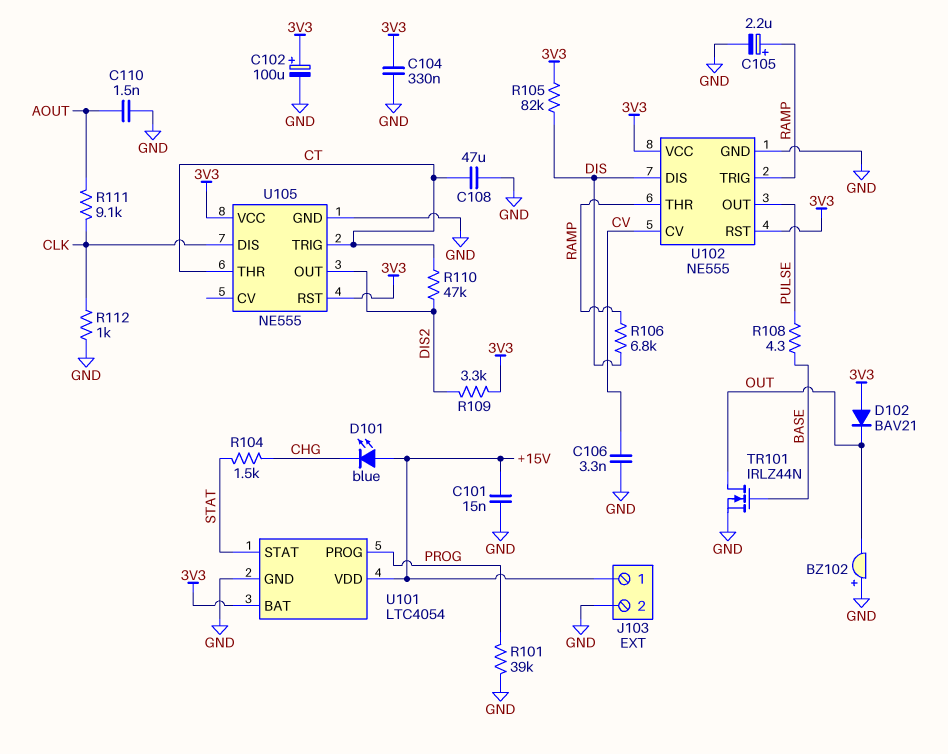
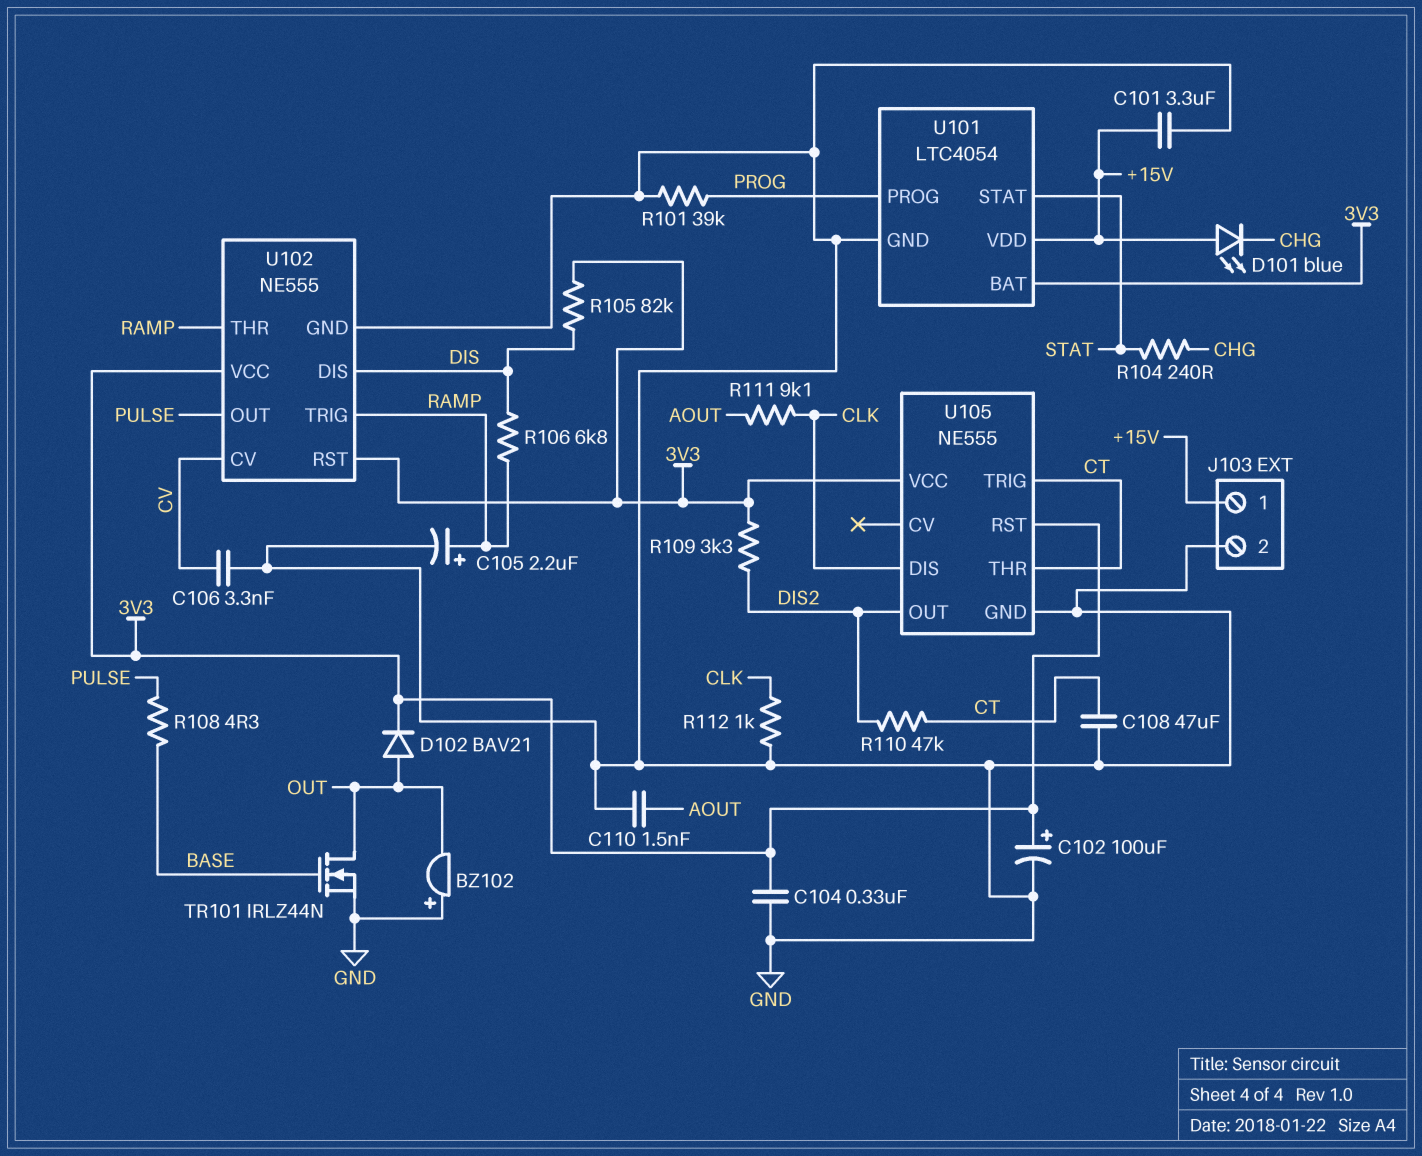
C101: 15nF (+15V, GND) -> 3.3uF (+15V, GND)
D102: diode BAV21 (A 3V3, K OUT) -> diode BAV21 (A OUT, K 3V3)
R104: 1.5k (CHG, STAT) -> 240 (CHG, STAT)

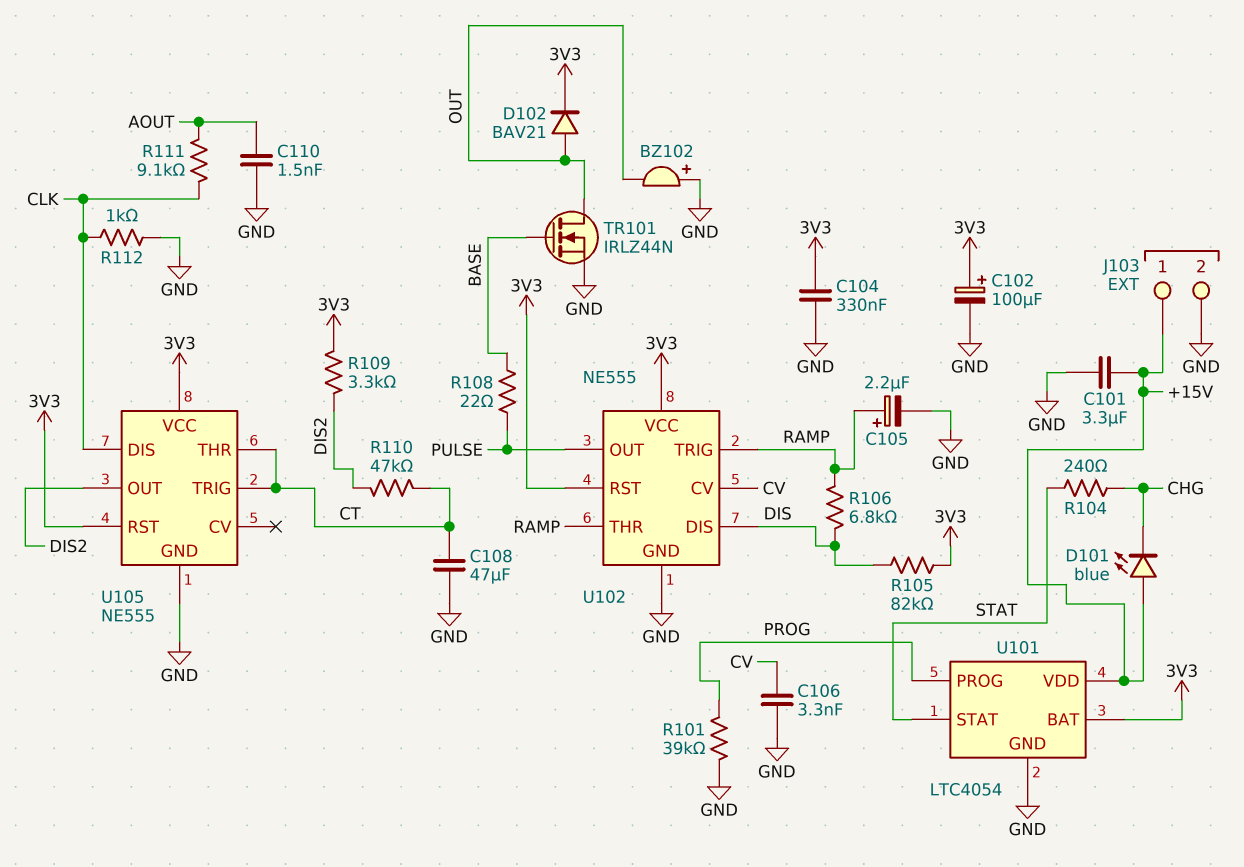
R108: 4.3 (BASE, PULSE) -> 22 (BASE, PULSE)

